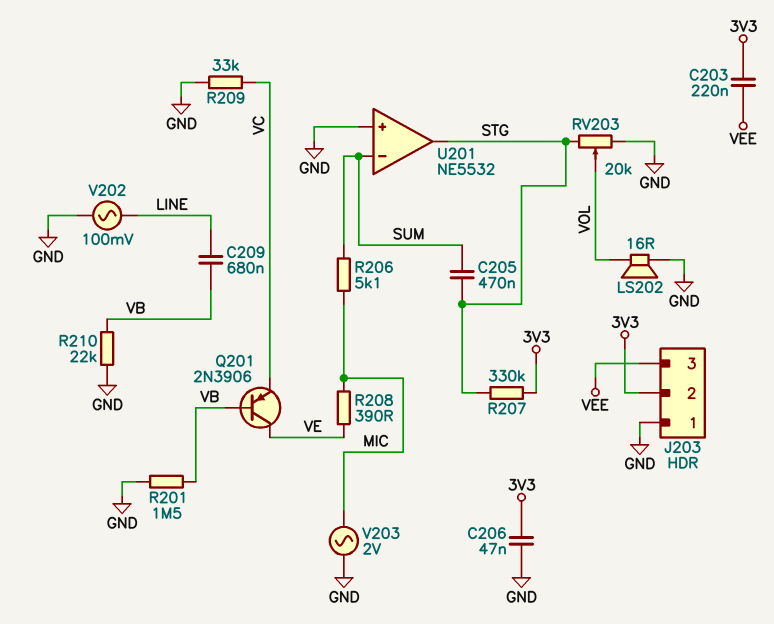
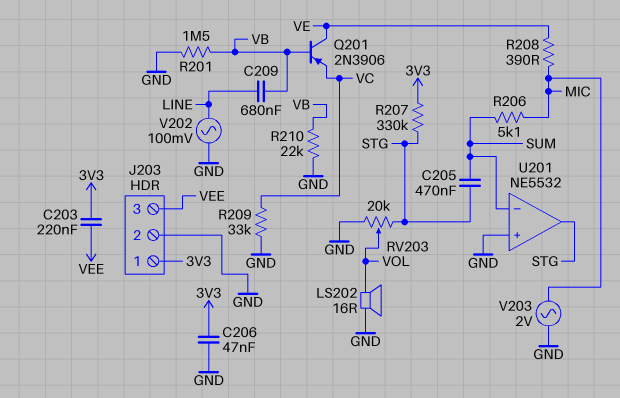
J203 pin 1: GND -> 3V3
J203 pin 2: 3V3 -> GND

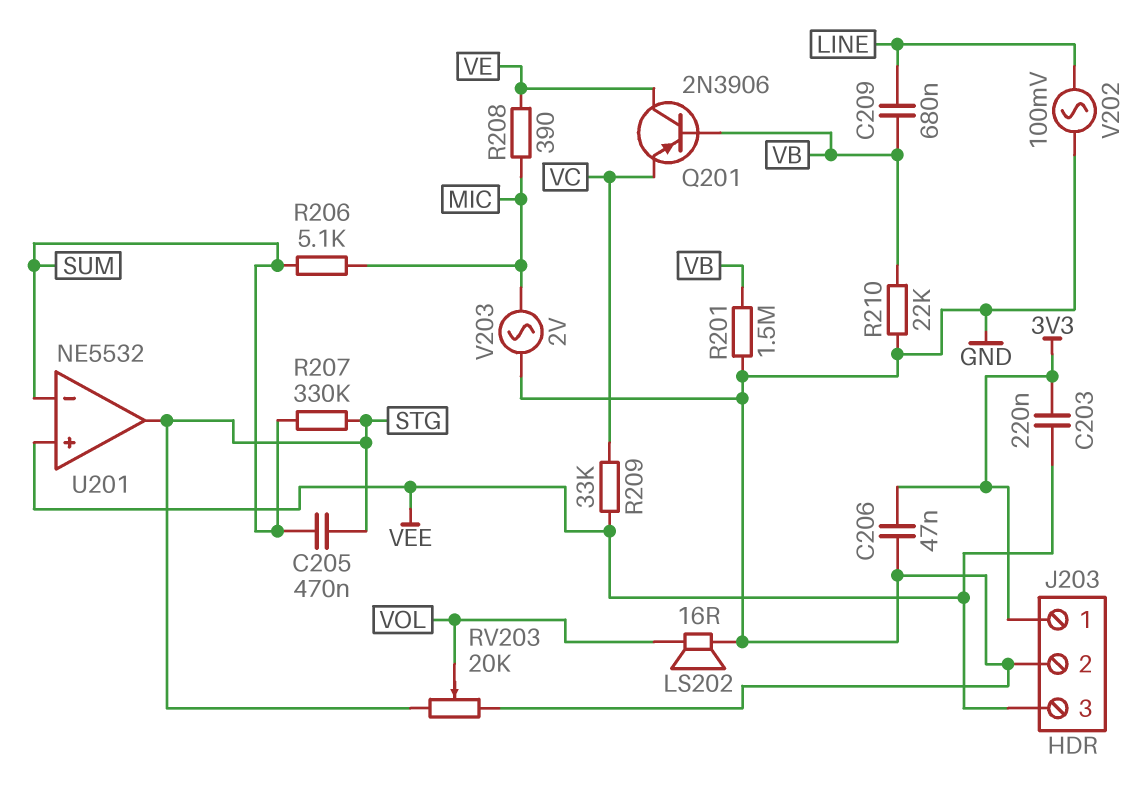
R207: 330k (3V3, STG) -> 330k (STG, SUM)
R209: 33k (GND, VC) -> 33k (VC, VEE)
U201 pin in+: GND -> VEE

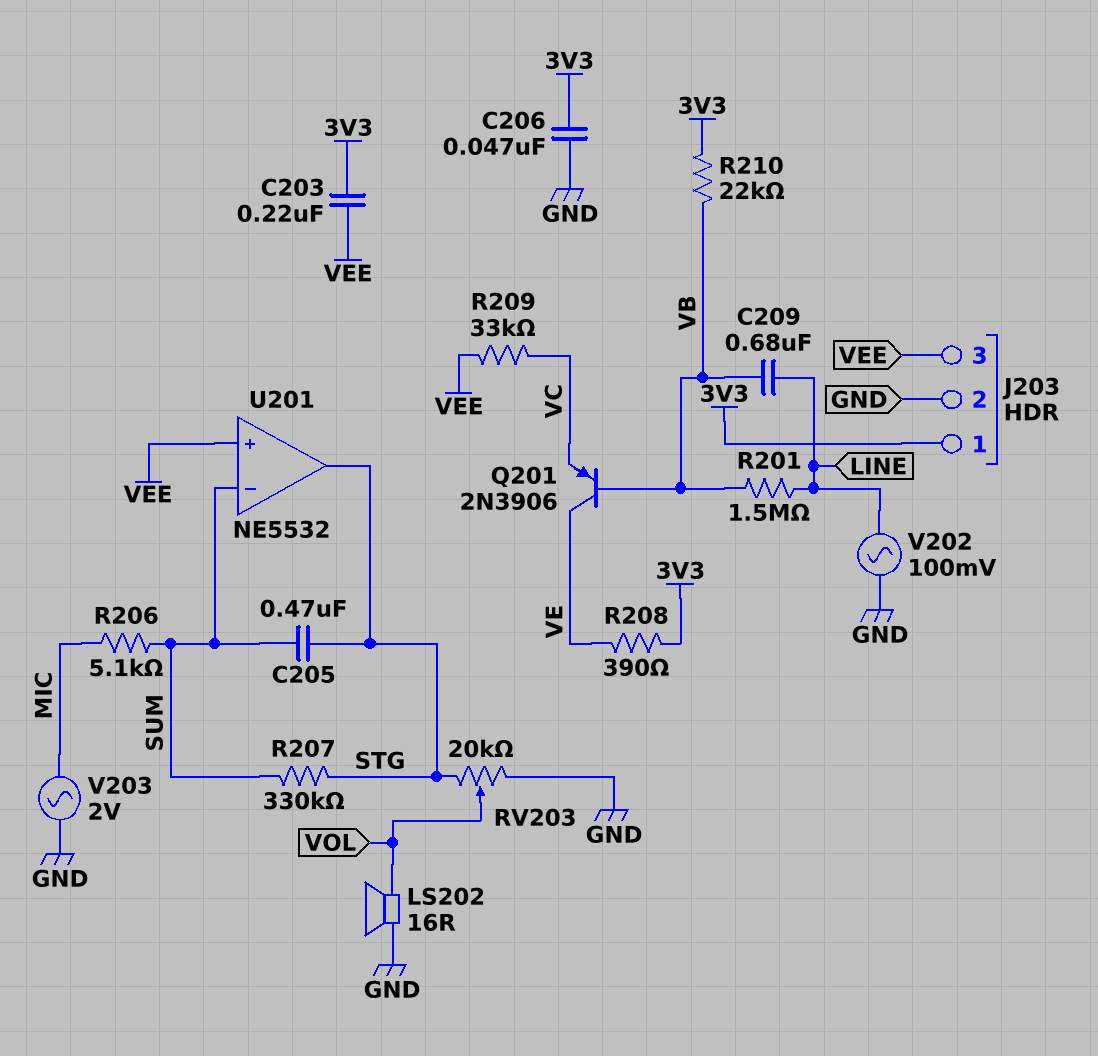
R201: 1.5M (GND, VB) -> 1.5M (LINE, VB)
R208: 390 (MIC, VE) -> 390 (3V3, VE)
R210: 22k (GND, VB) -> 22k (3V3, VB)

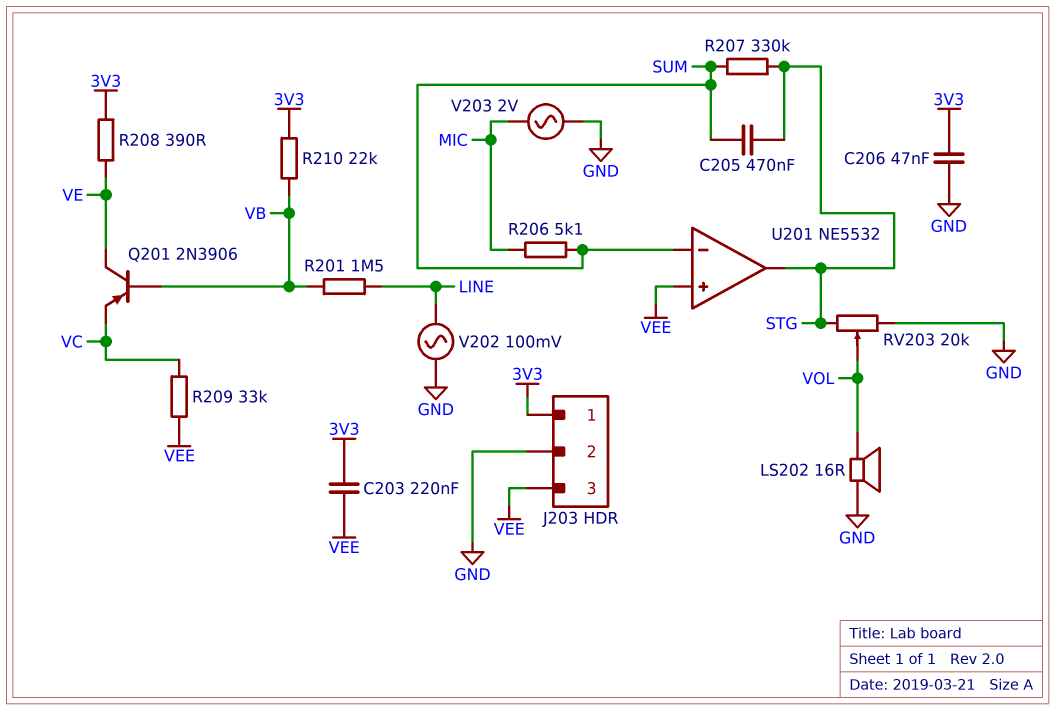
C209: 680nF (LINE, VB) -> none

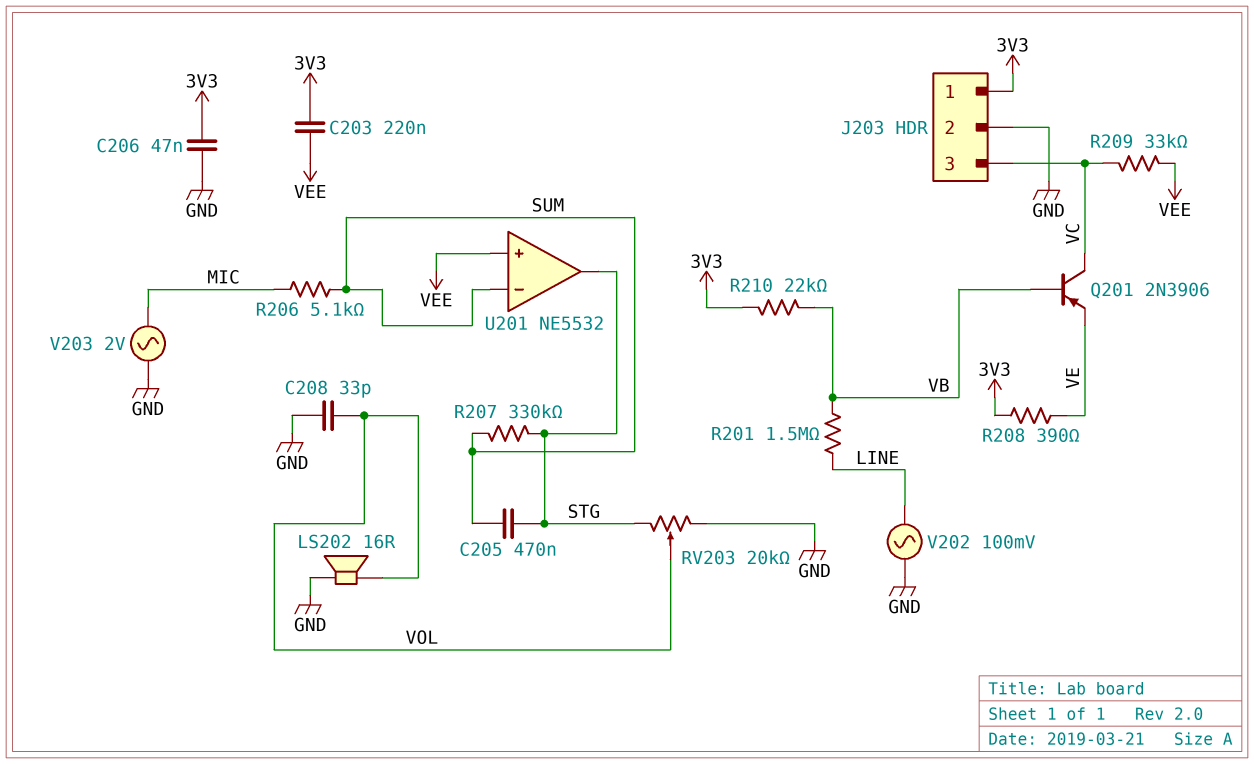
C208: none -> 33pF (GND, VOL)
J203 pin 3: VEE -> VC
Q201: PNP 2N3906 (B VB, C VE, E VC) -> PNP 2N3906 (B VB, C VC, E VE)

